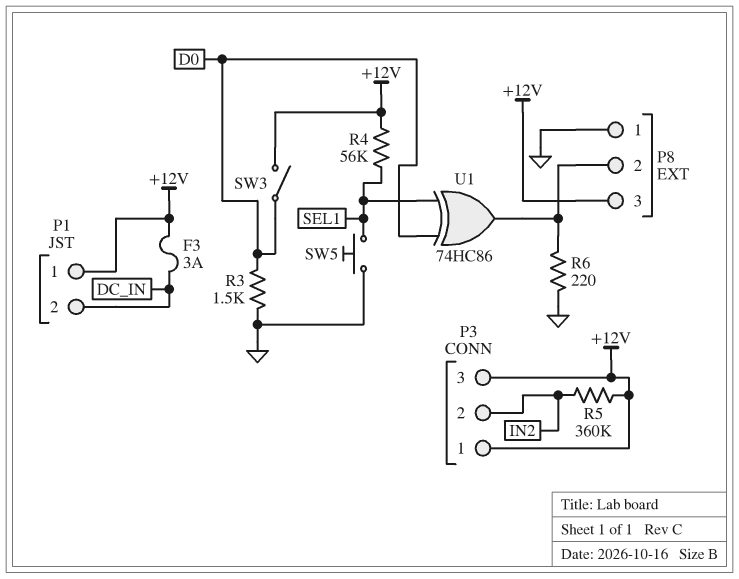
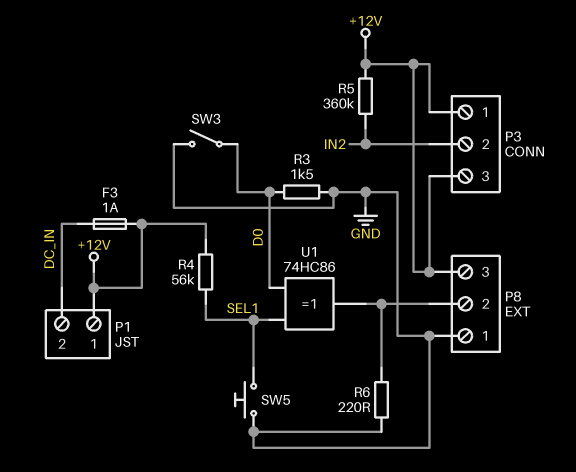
F3: 3A (+12V, DC_IN) -> 1A (+12V, DC_IN)
SW3: switch (+12V, D0) -> switch (D0, GND)

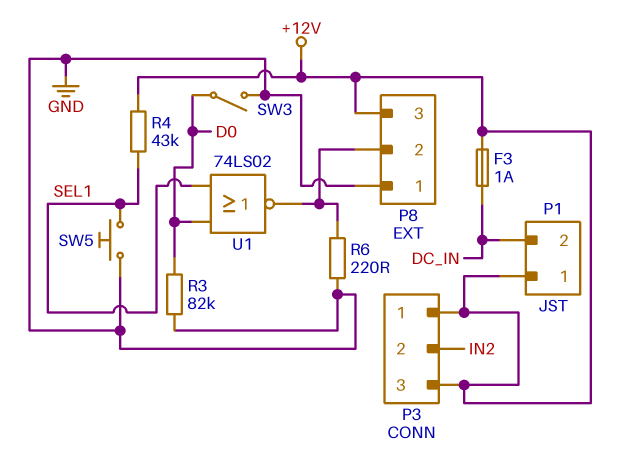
R3: 1.5k (D0, GND) -> 82k (D0, GND)
R4: 56k (+12V, SEL1) -> 43k (+12V, SEL1)
R5: 360k (+12V, IN2) -> none
U1: XOR 74HC86 (in D0, in SEL1, out P8/2) -> NOR 74LS02 (in D0, in SEL1, out P8/2)

